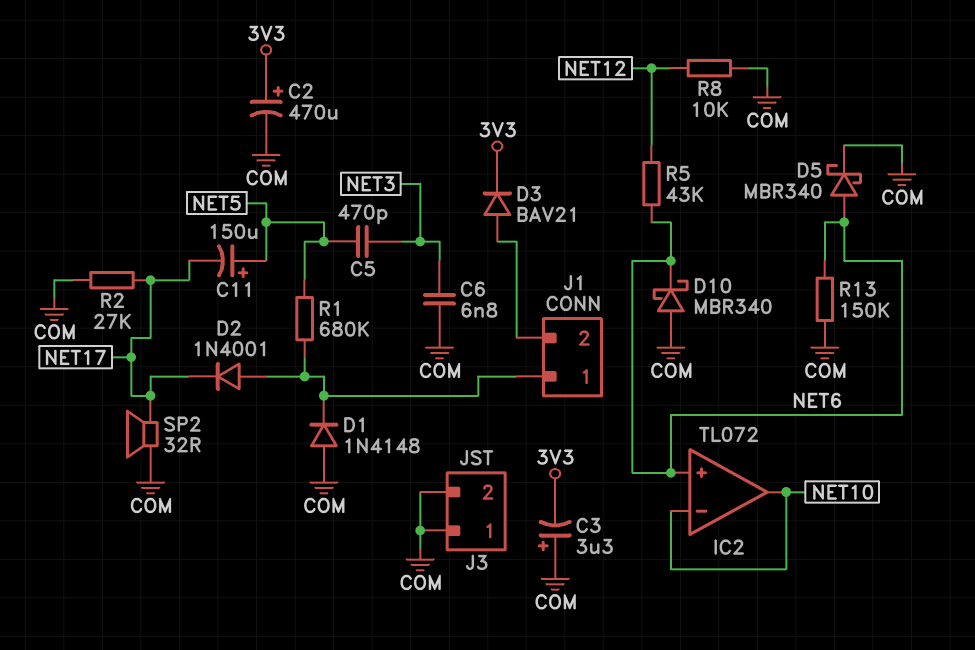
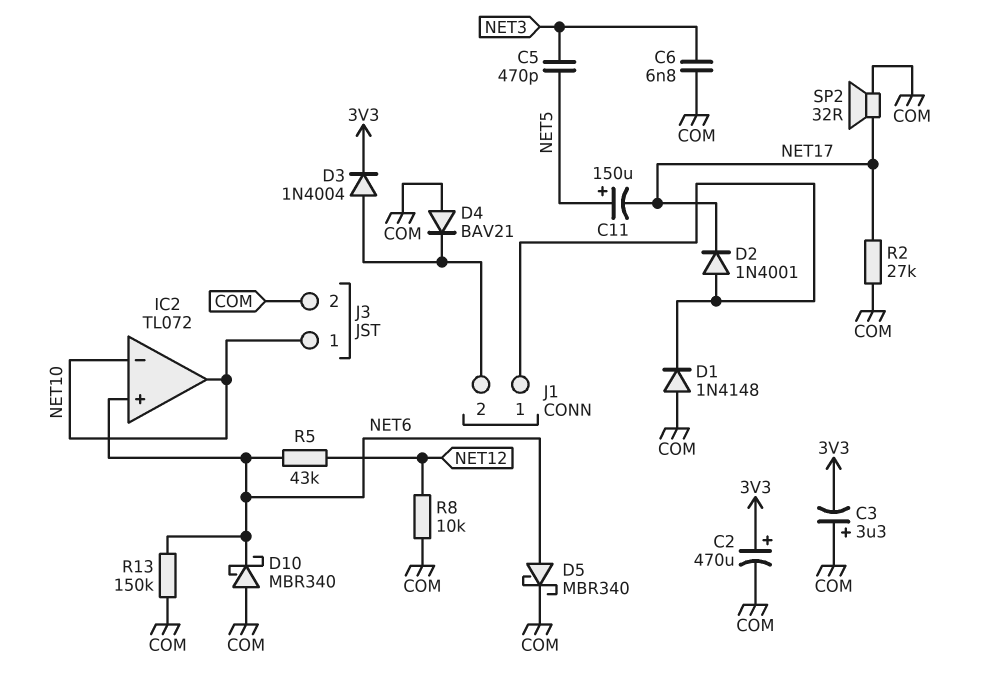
D3: diode BAV21 (A J1/2, K 3V3) -> diode 1N4004 (A J1/2, K 3V3)
D4: none -> diode BAV21 (A COM, K J1/2)
J3 pin 1: COM -> NET10
R1: 680k (J1/1, NET5) -> none

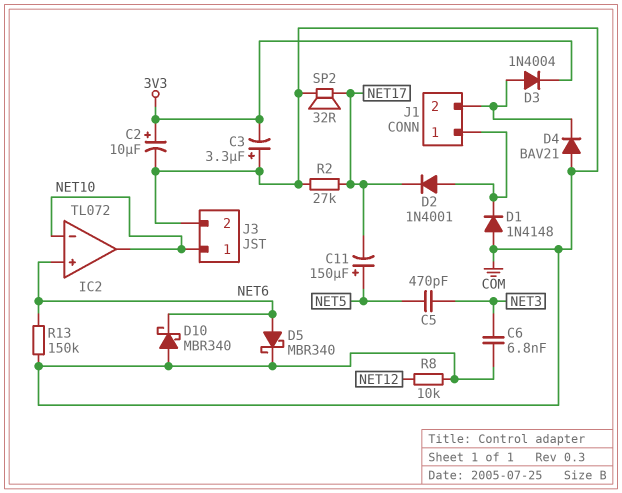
C2: 470uF (plus 3V3, minus COM) -> 10uF (plus 3V3, minus COM)
R5: 43k (NET6, NET12) -> none

